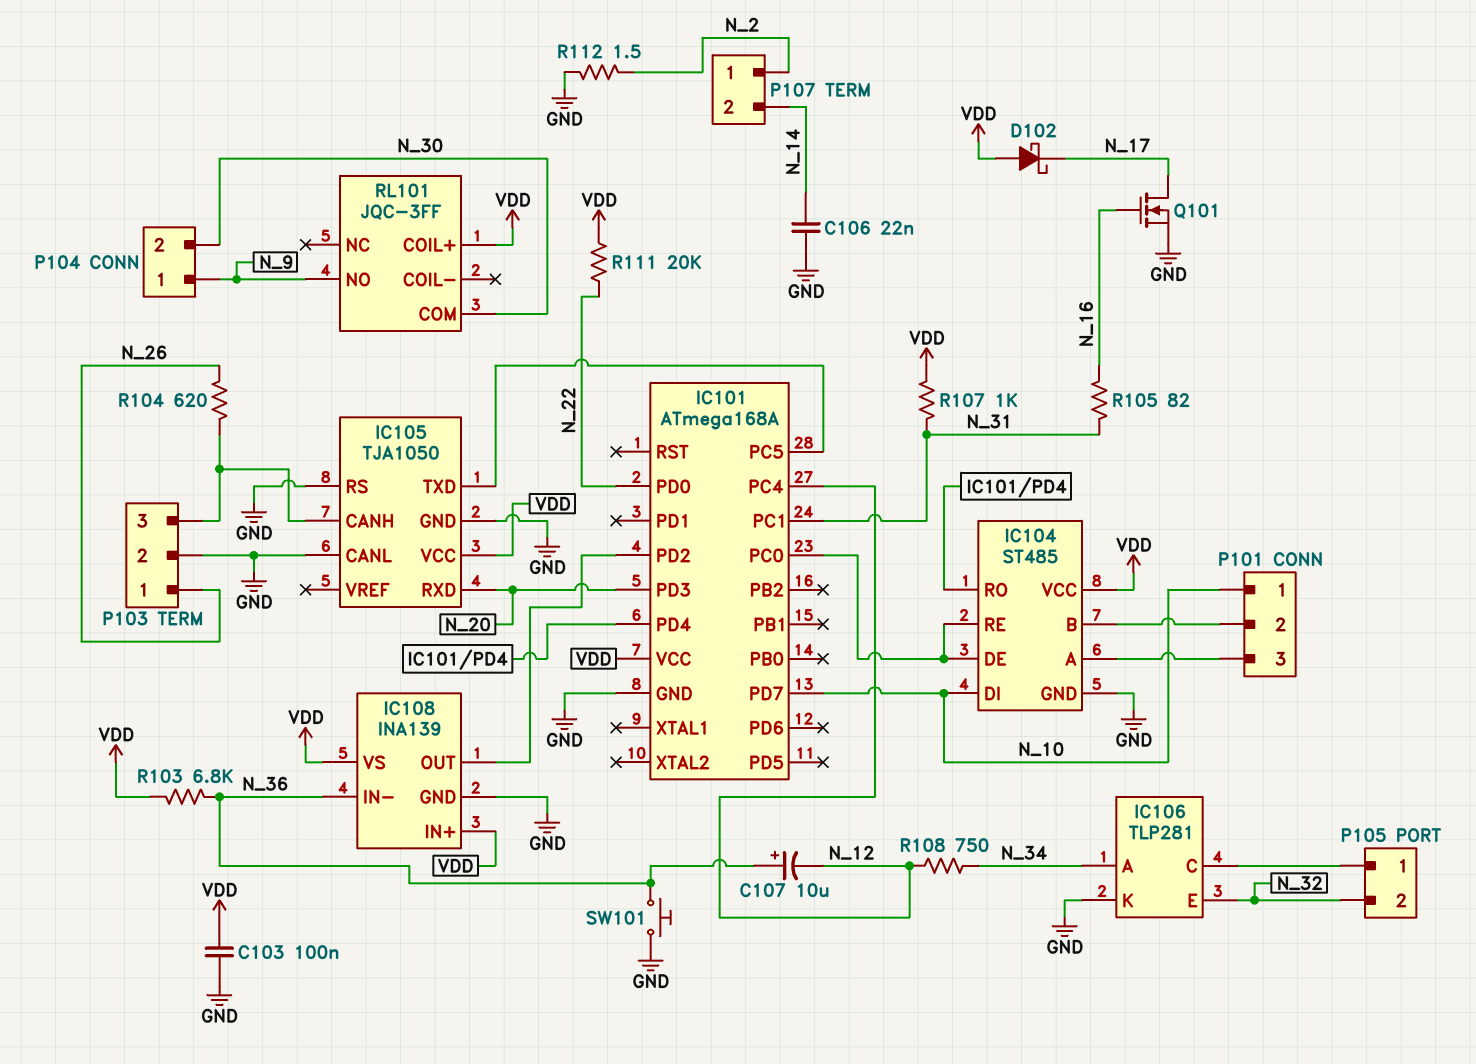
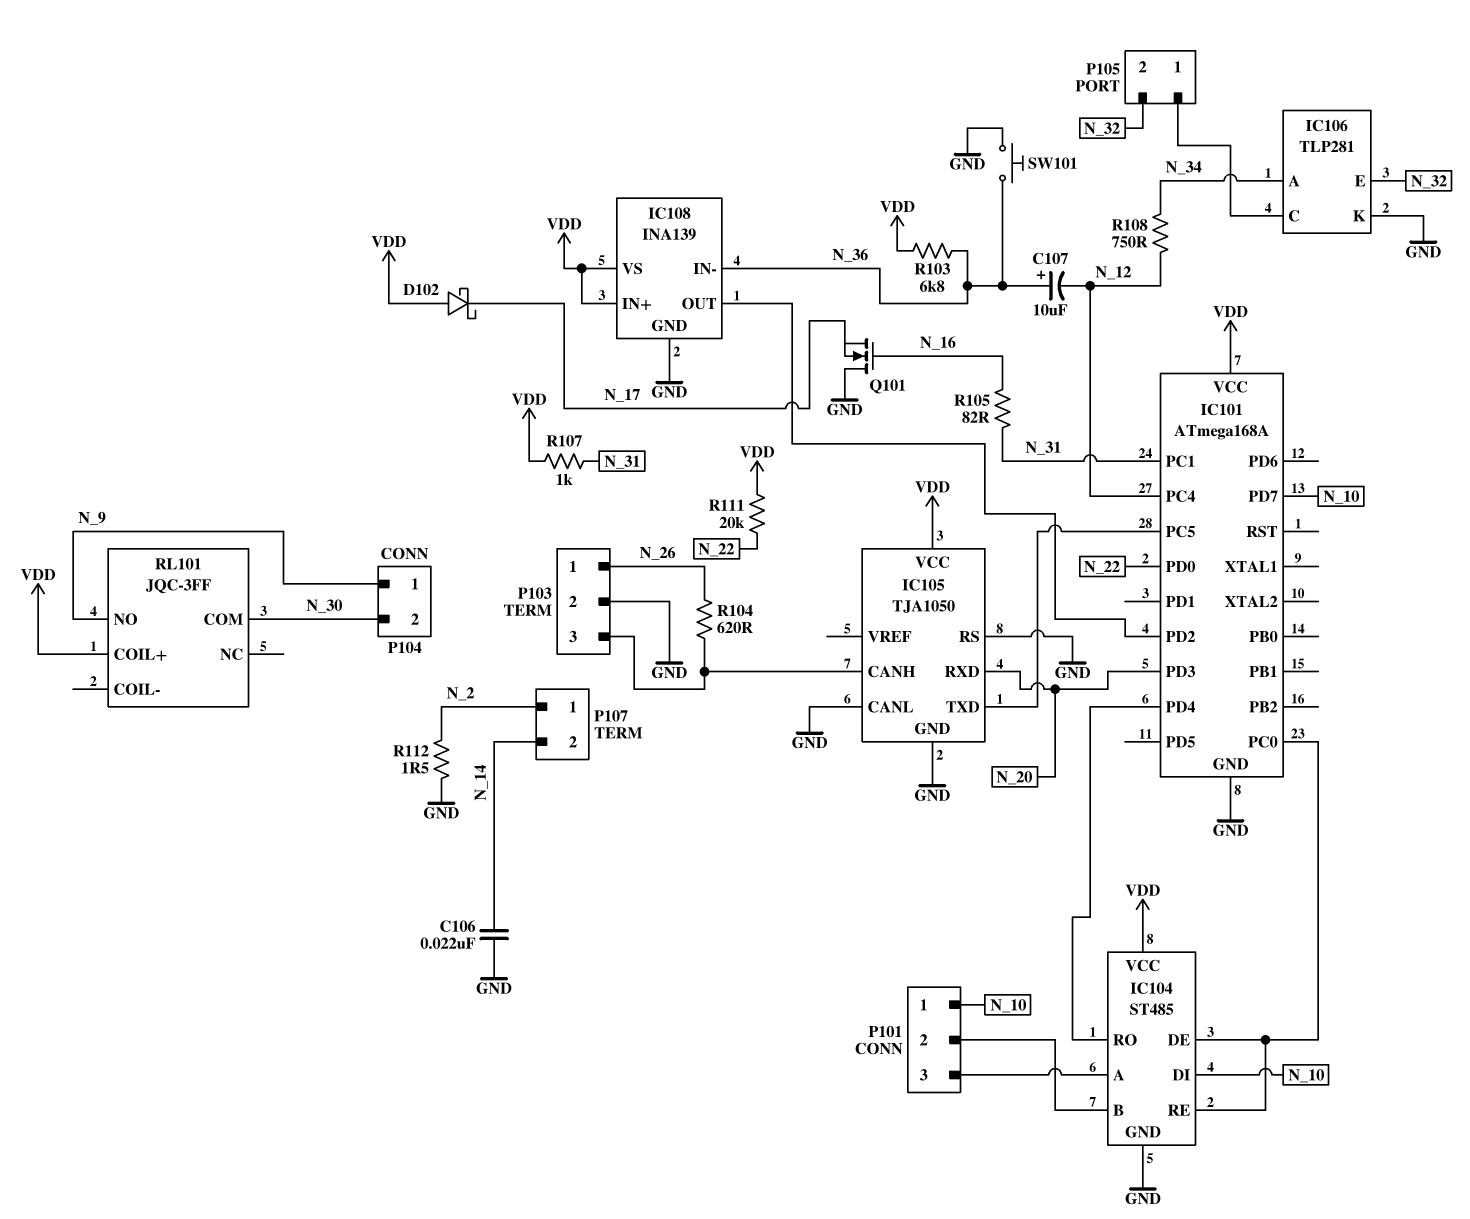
C103: 100nF (GND, VDD) -> none
Q101: NMOS (G N_16, D N_17, S GND) -> NMOS (G N_16, D GND, S N_17)

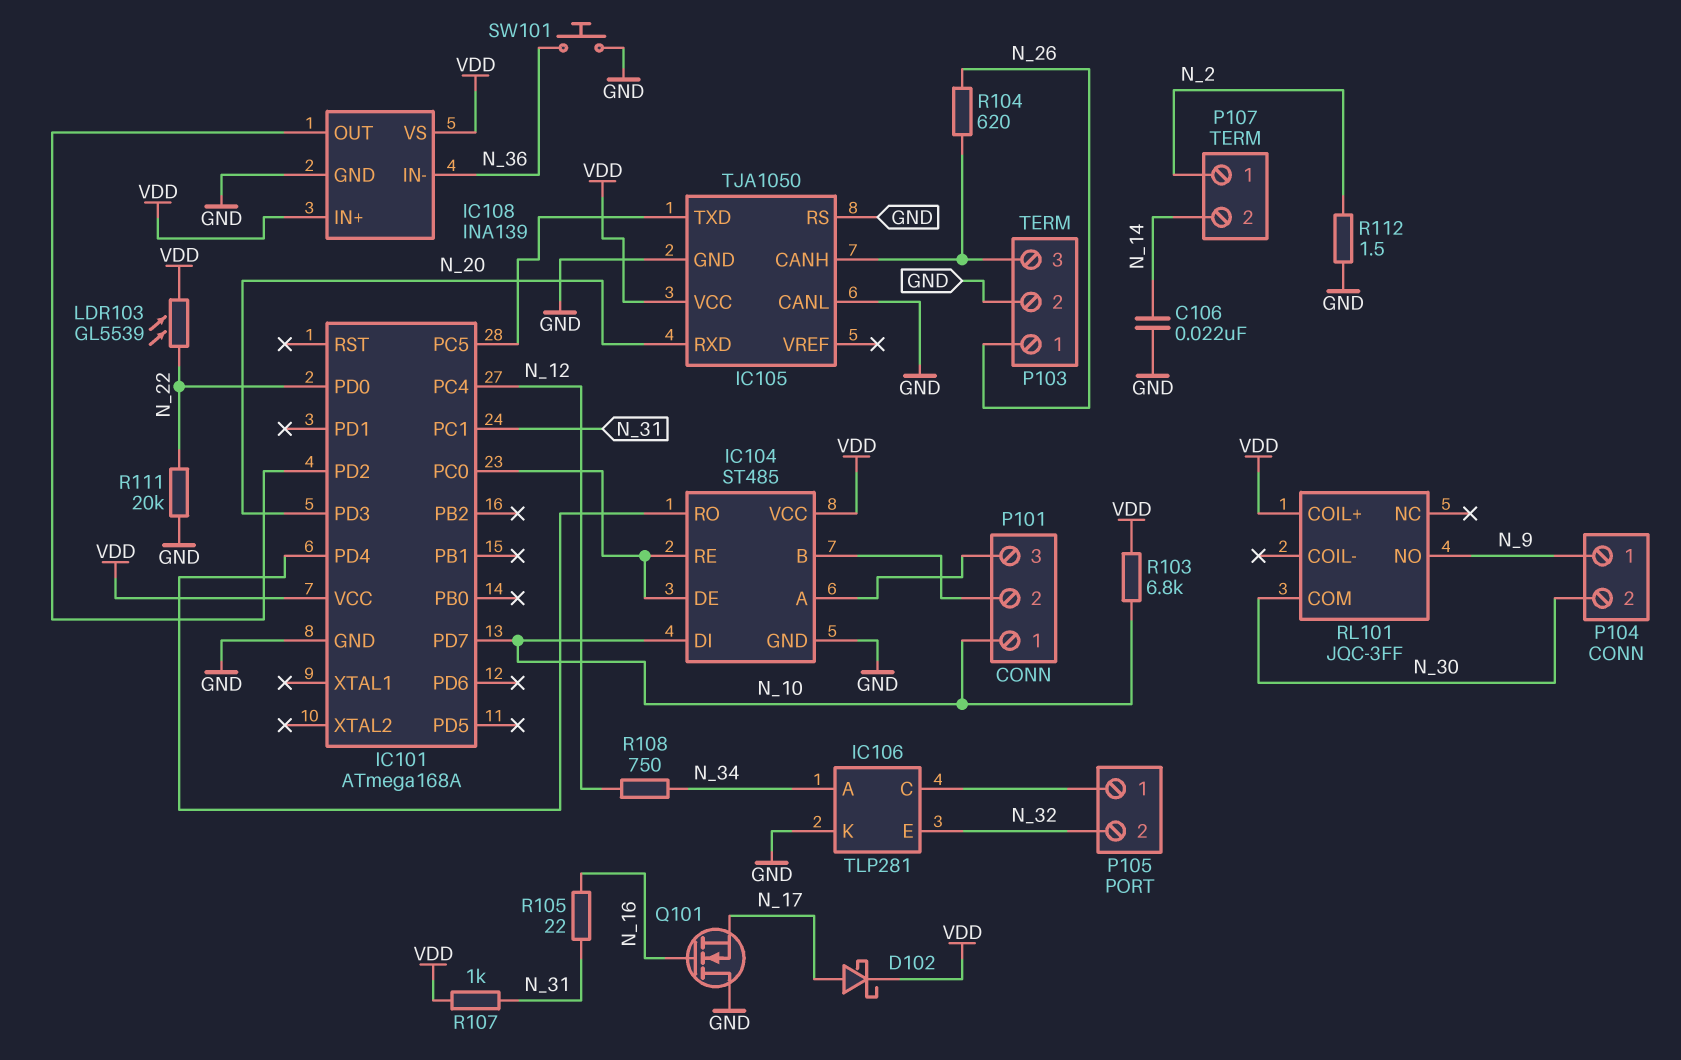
C107: 10uF (plus N_36, minus N_12) -> none
D102: schottky (A VDD, K N_17) -> schottky (A N_17, K VDD)
LDR103: none -> GL5539 (N_22, VDD)
R103: 6.8k (N_36, VDD) -> 6.8k (N_10, VDD)
R105: 82 (N_16, N_31) -> 22 (N_16, N_31)
R111: 20k (N_22, VDD) -> 20k (GND, N_22)

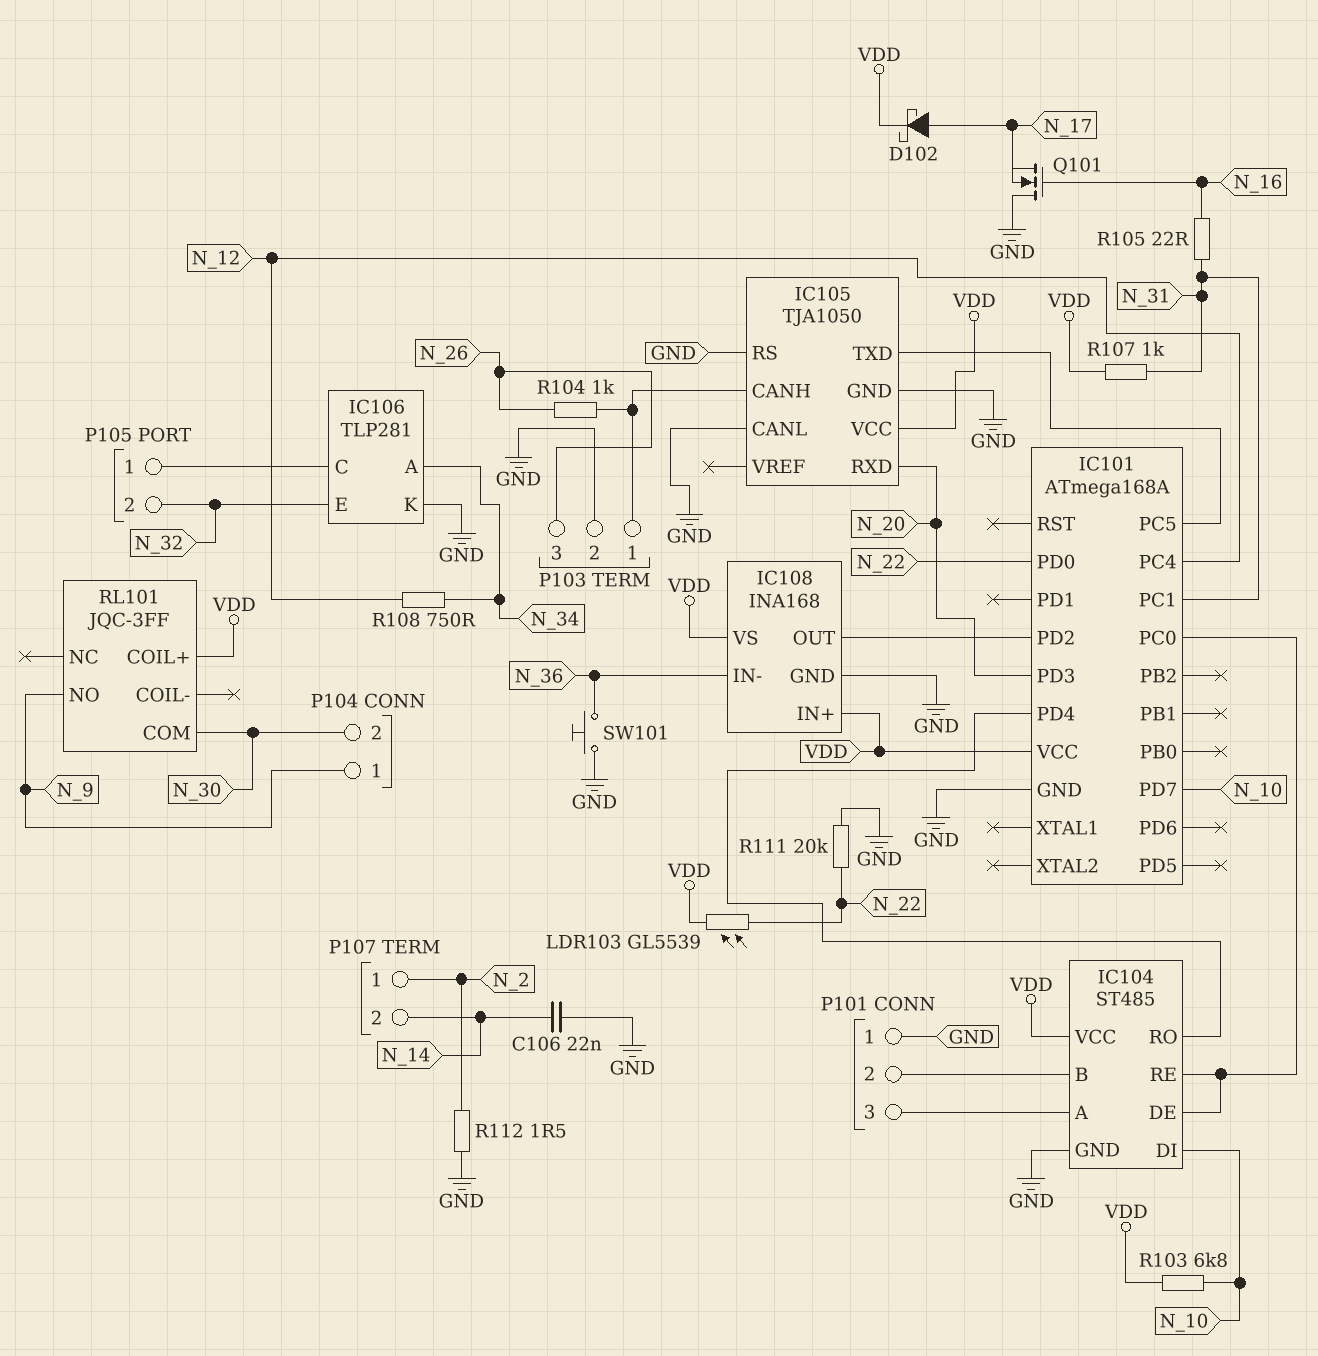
IC108: INA139 -> INA168
P101 pin 1: N_10 -> GND
P103 pin 1: N_26 -> IC105/CANH
P103 pin 3: IC105/CANH -> N_26
R104: 620 (IC105/CANH, N_26) -> 1k (IC105/CANH, N_26)

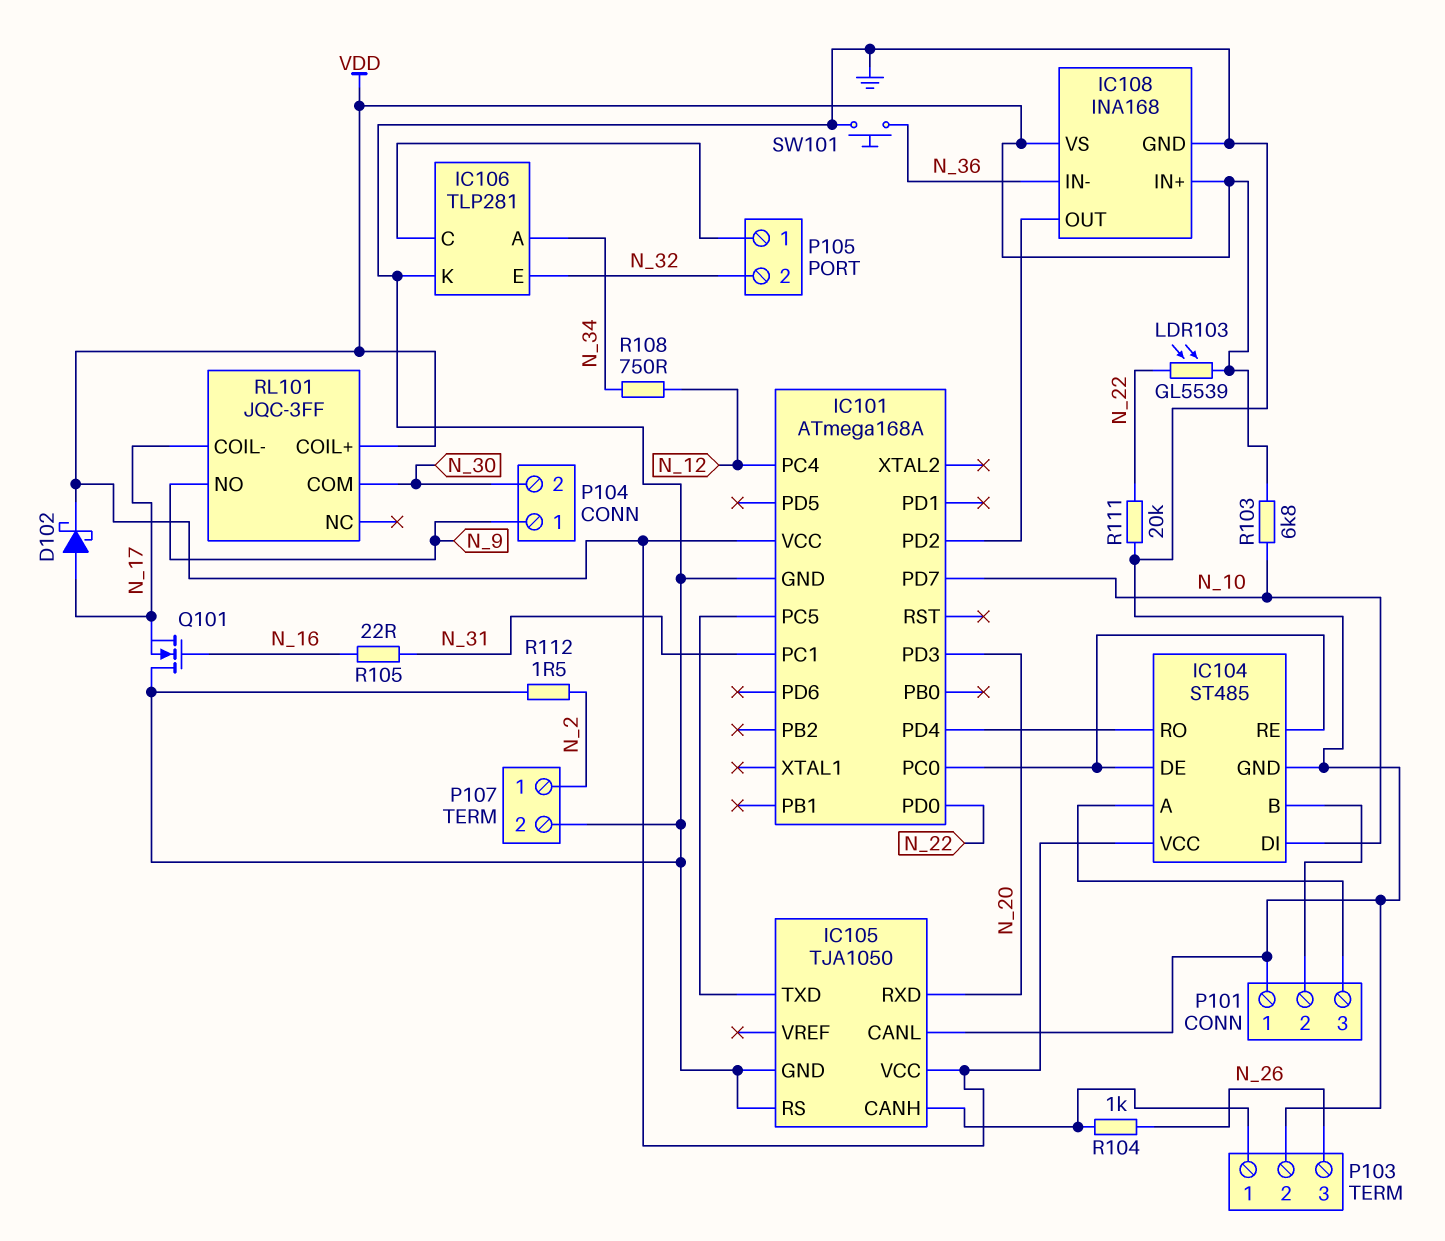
C106: 22nF (GND, N_14) -> none
P107 pin 2: N_14 -> GND
R107: 1k (N_31, VDD) -> none
RL101 pin COIL-: none -> N_17

